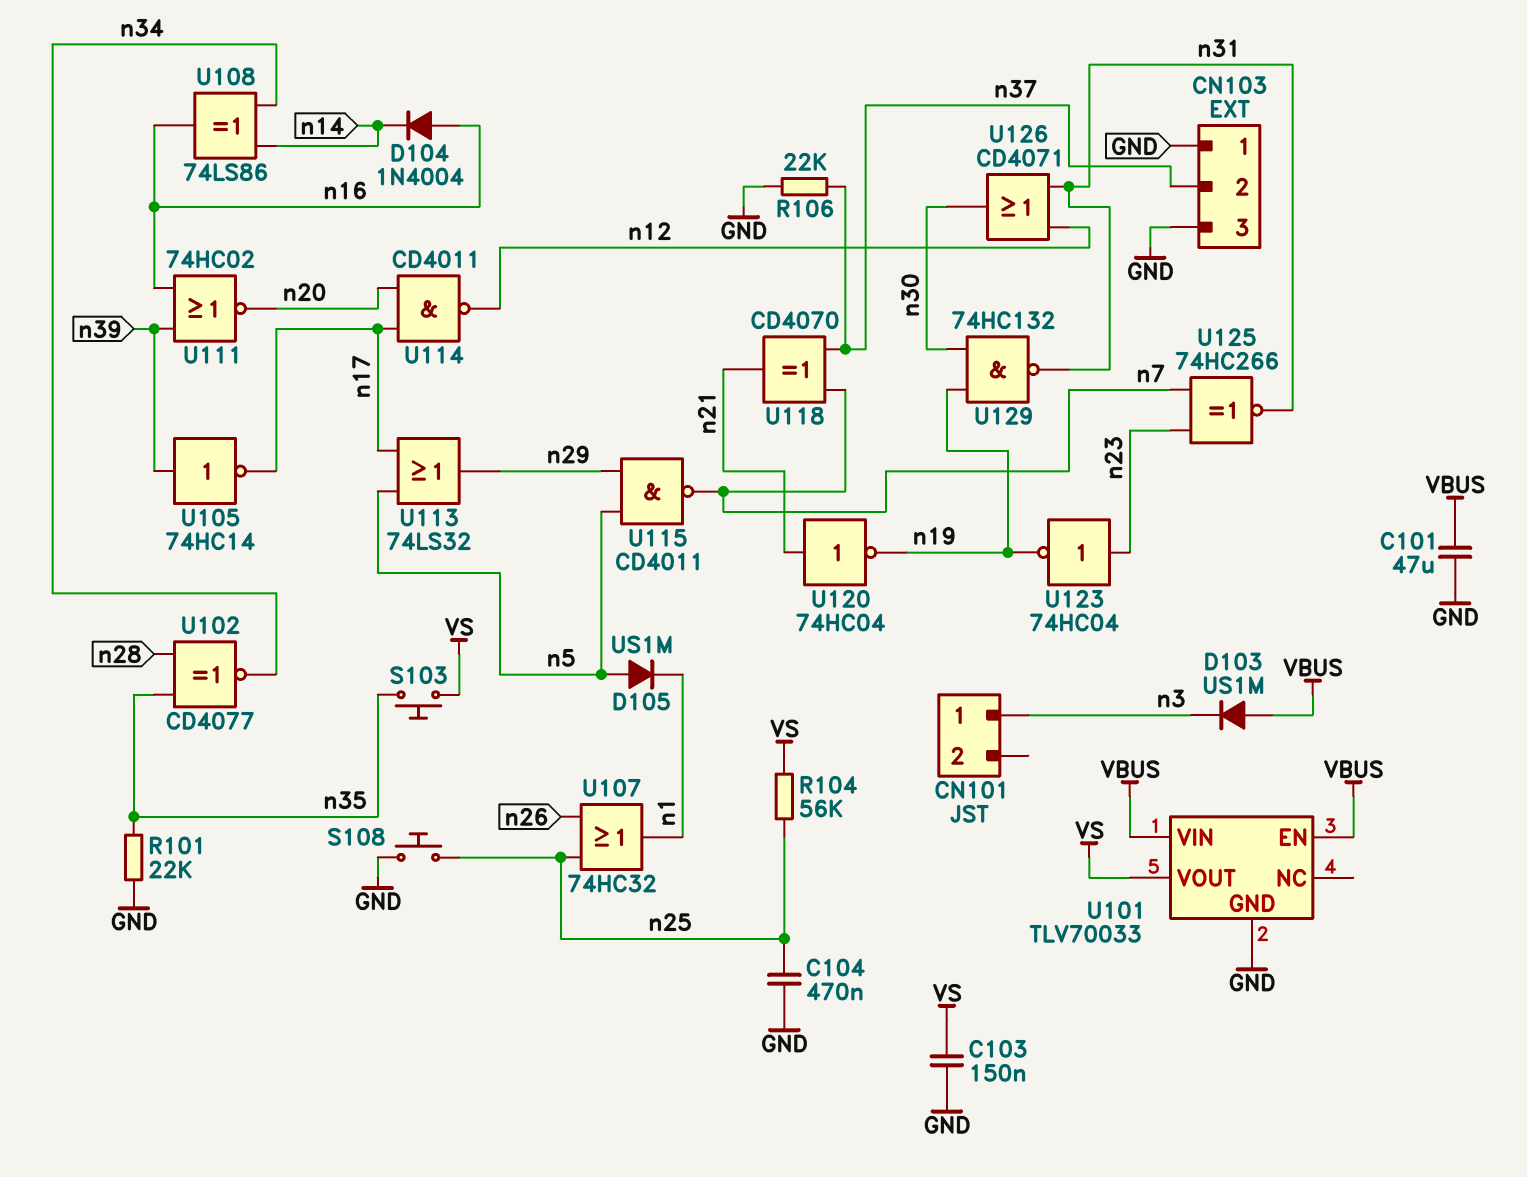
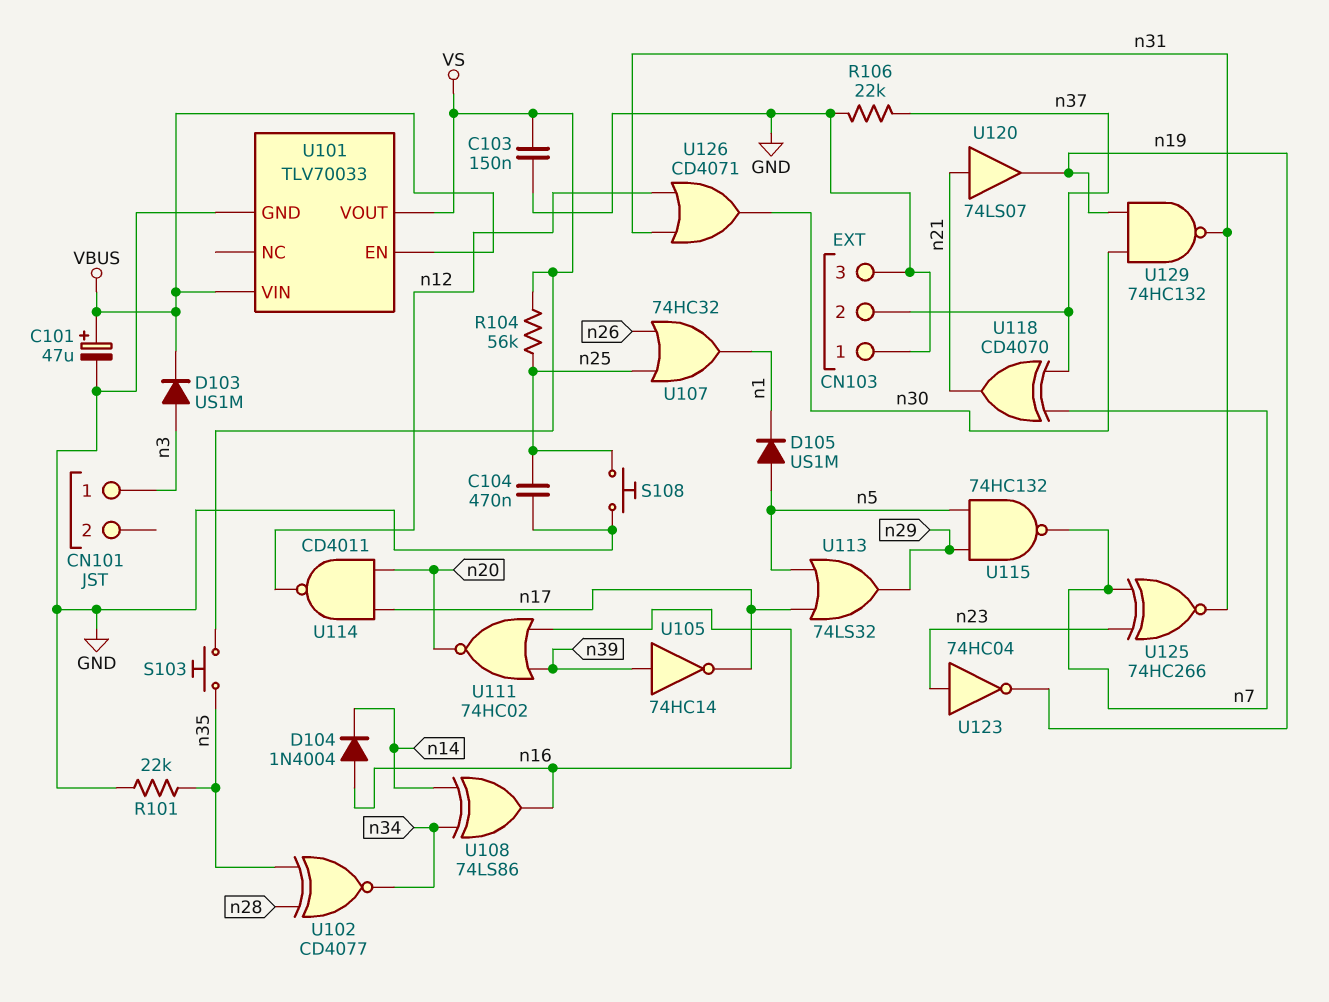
C101: 47uF (GND, VBUS) -> 47uF (plus VBUS, minus GND)
D103: diode US1M (A VBUS, K n3) -> diode US1M (A n3, K VBUS)
U115: NAND CD4011 (in n5, in n29, out n7) -> NAND 74HC132 (in n5, in n29, out n7)
U120: NOT 74HC04 (in n21, out n19) -> buffer 74LS07 (in n21, out n19)

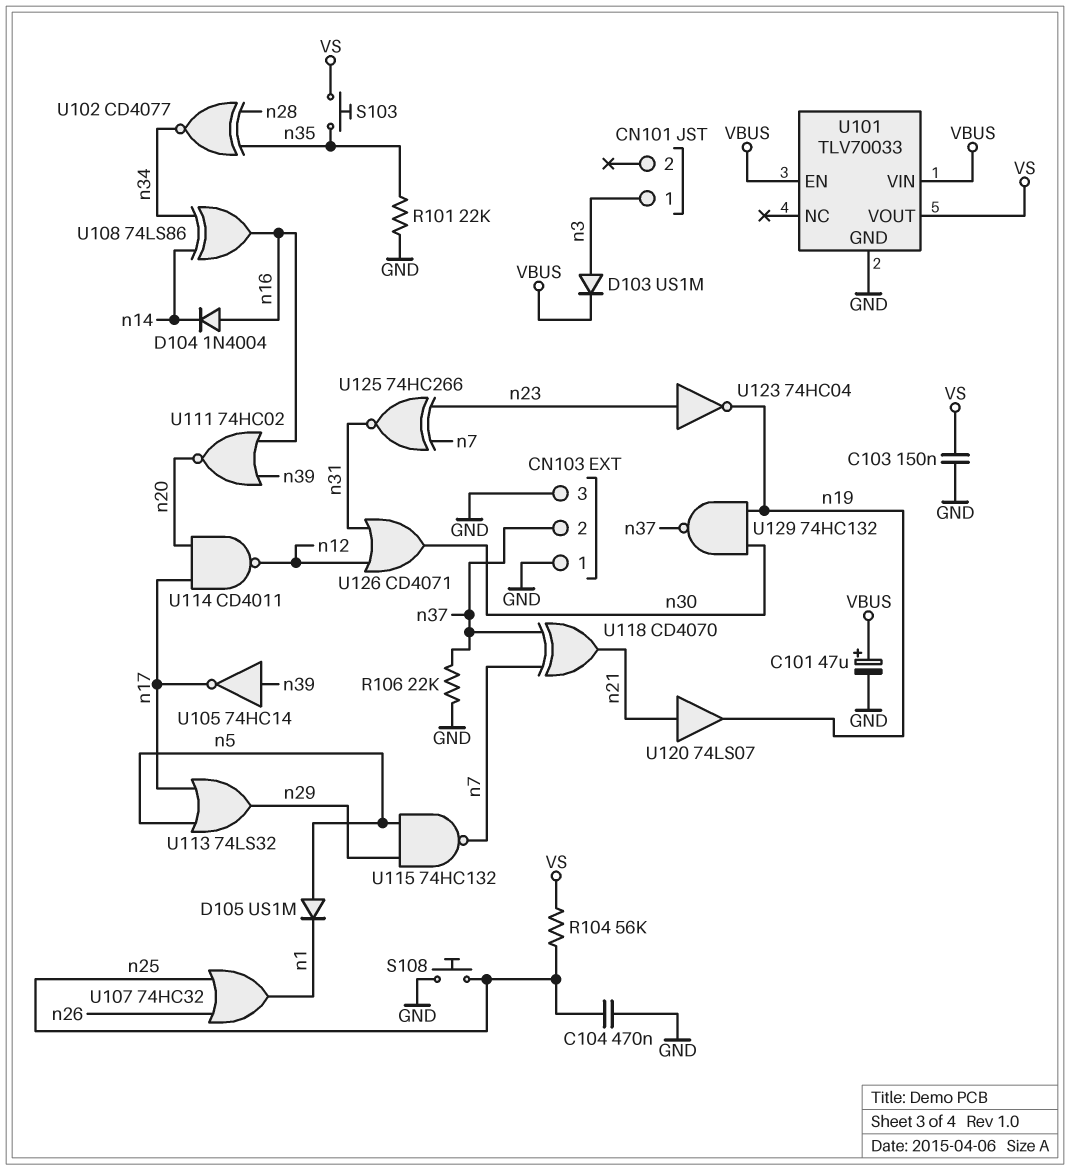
U129: NAND 74HC132 (in n19, in n30, out n31) -> NAND 74HC132 (in n19, in n30, out n37)

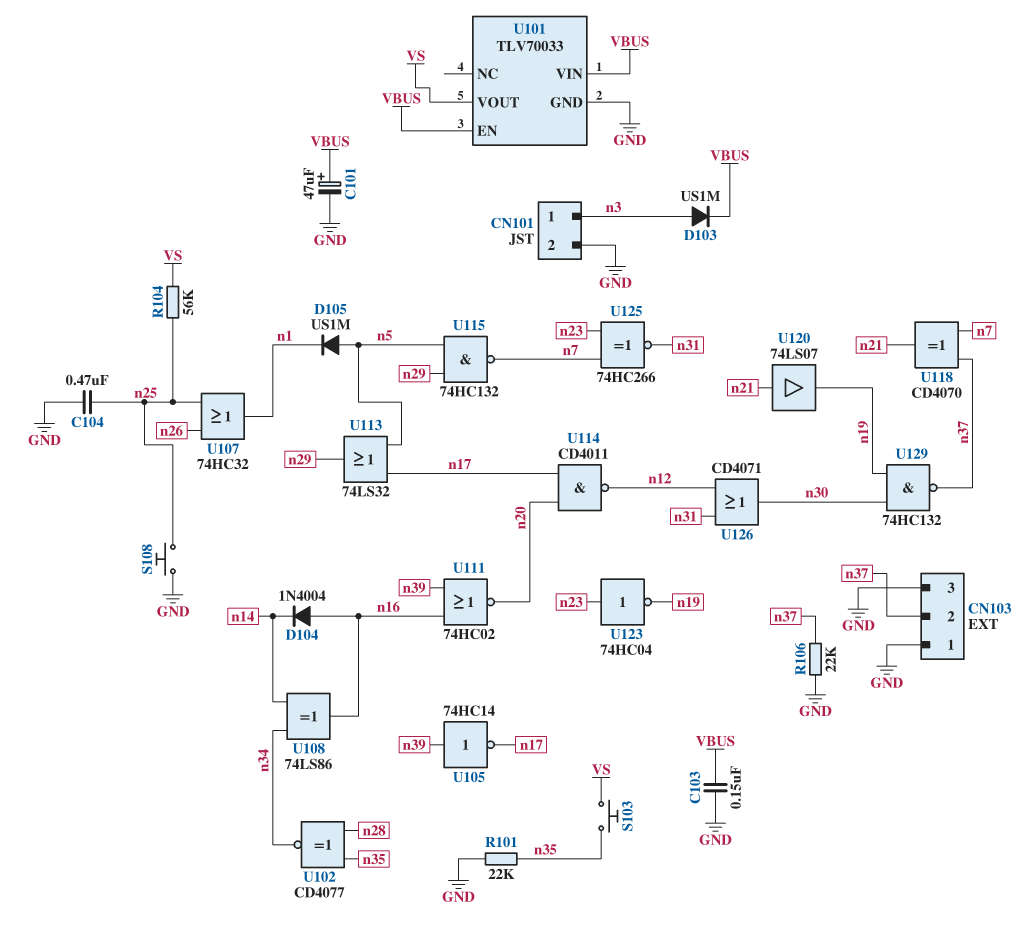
C103: 150nF (GND, VS) -> 150nF (GND, VBUS)
CN101 pin 2: none -> GND

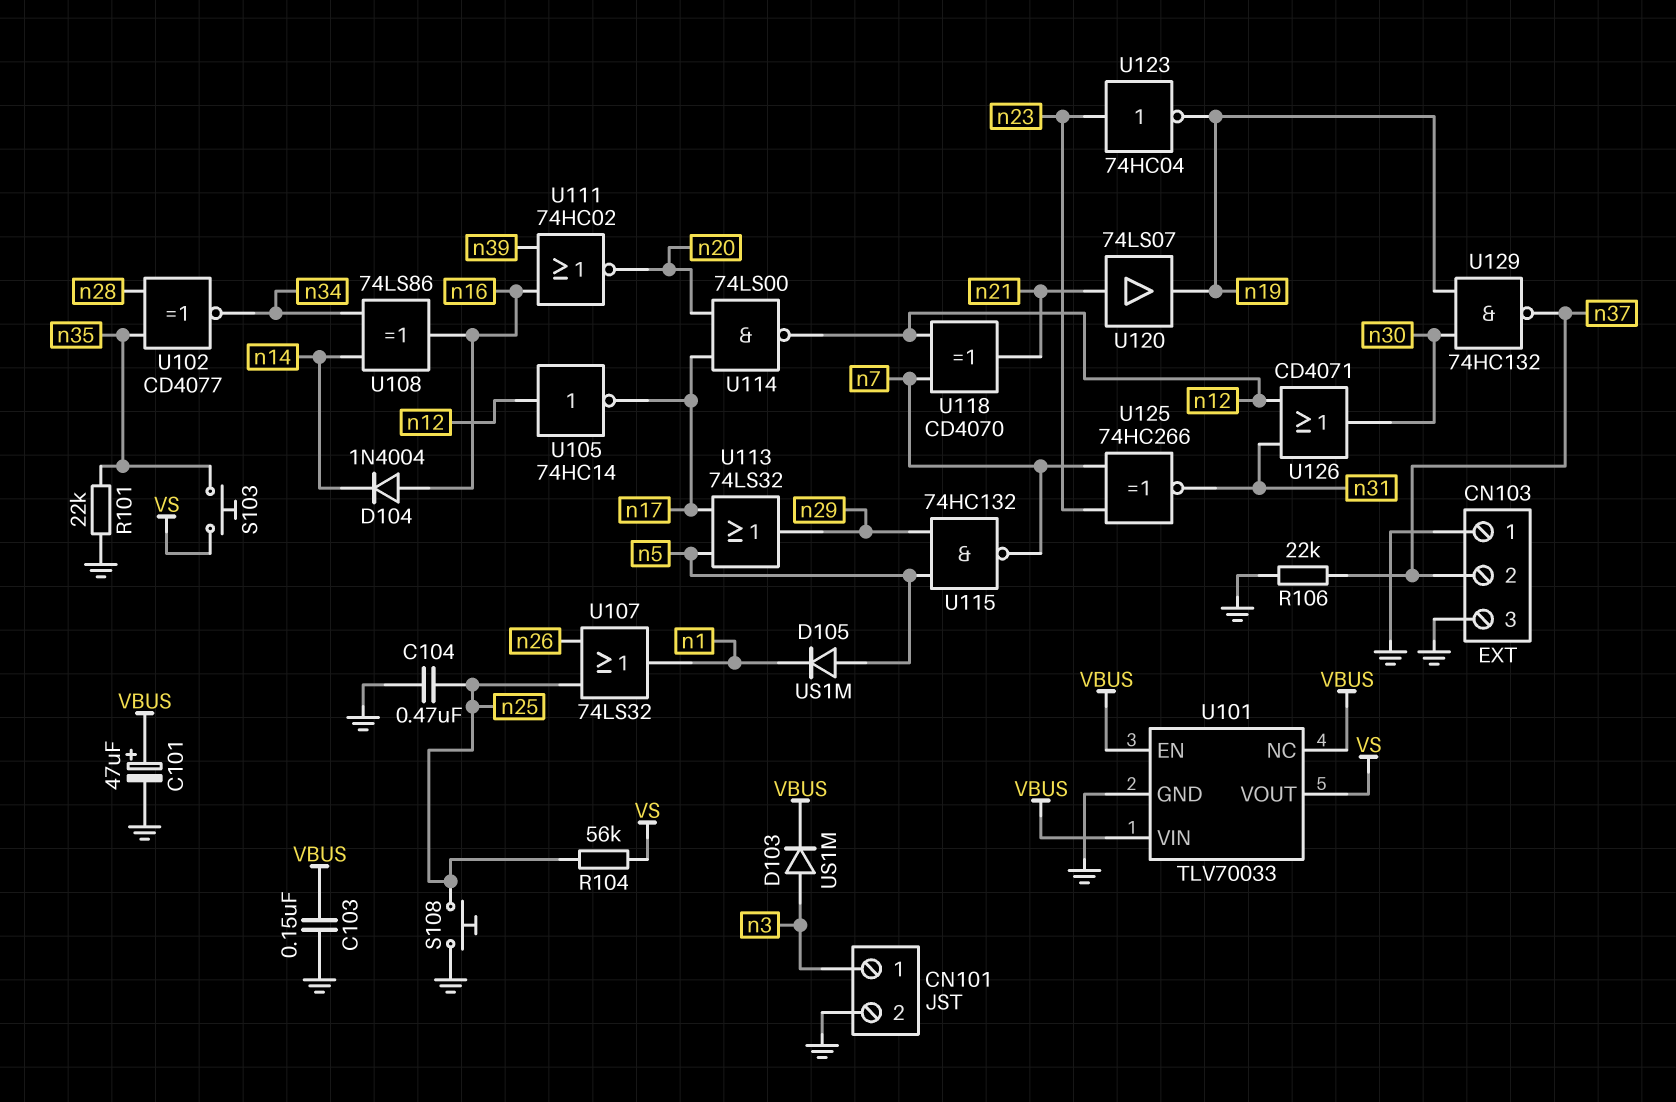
U101 pin NC: none -> VBUS
U105: NOT 74HC14 (in n39, out n17) -> NOT 74HC14 (in n12, out n17)
U107: OR 74HC32 (in n25, in n26, out n1) -> OR 74LS32 (in n25, in n26, out n1)
U114: NAND CD4011 (in n17, in n20, out n12) -> NAND 74LS00 (in n17, in n20, out n12)
U118: XOR CD4070 (in n7, in n37, out n21) -> XOR CD4070 (in n7, in n12, out n21)

